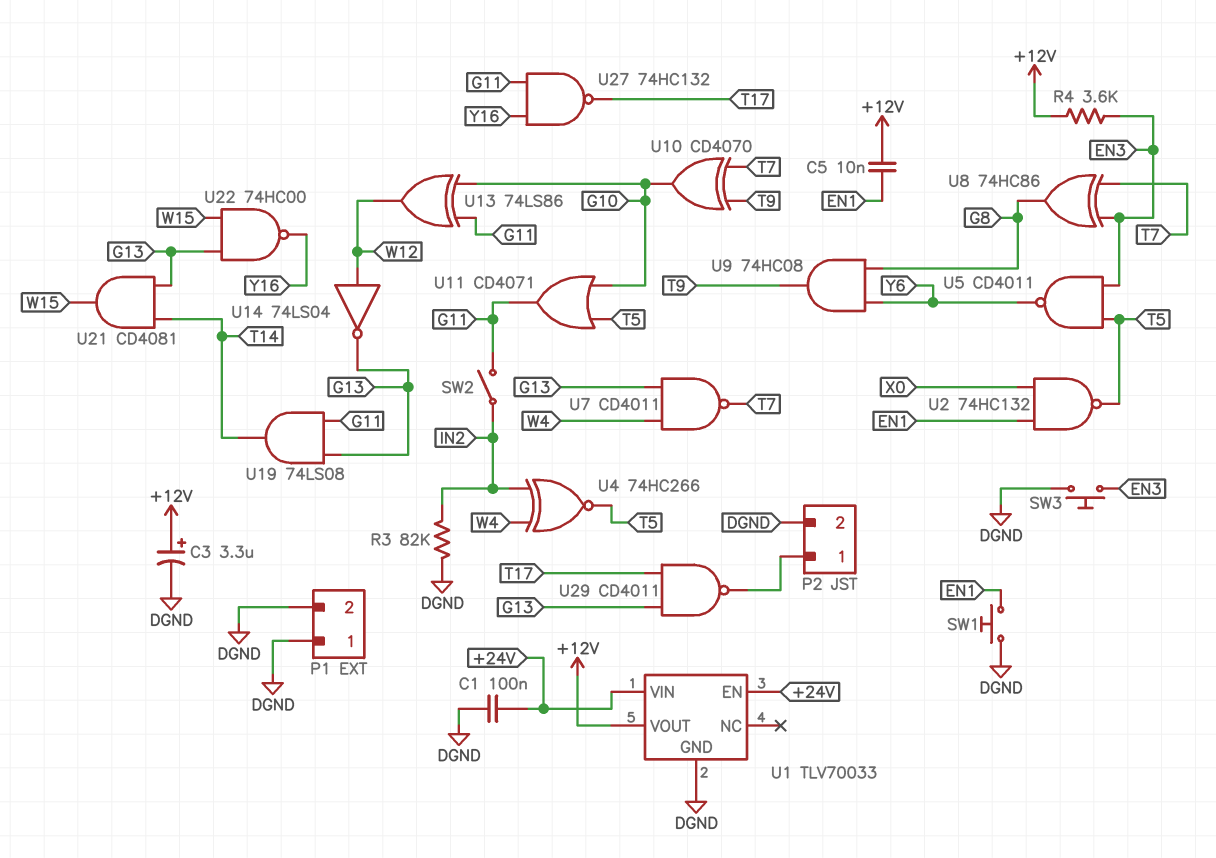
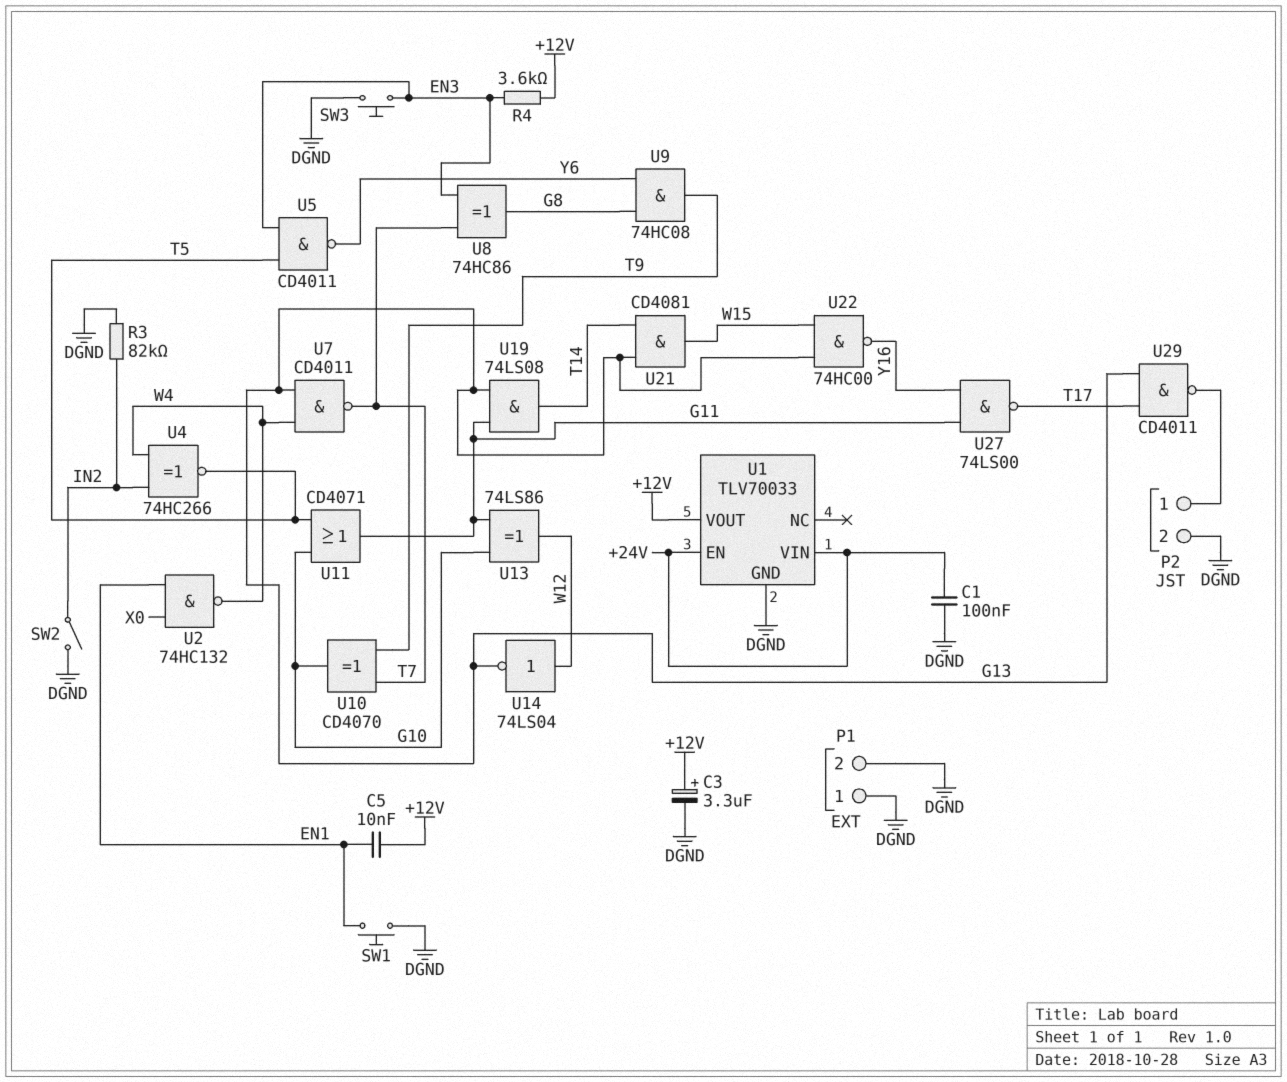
SW2: switch (G11, IN2) -> switch (DGND, IN2)
U2: NAND 74HC132 (in EN1, in X0, out T5) -> NAND 74HC132 (in EN1, in X0, out W4)
U27: NAND 74HC132 (in G11, in Y16, out T17) -> NAND 74LS00 (in G11, in Y16, out T17)

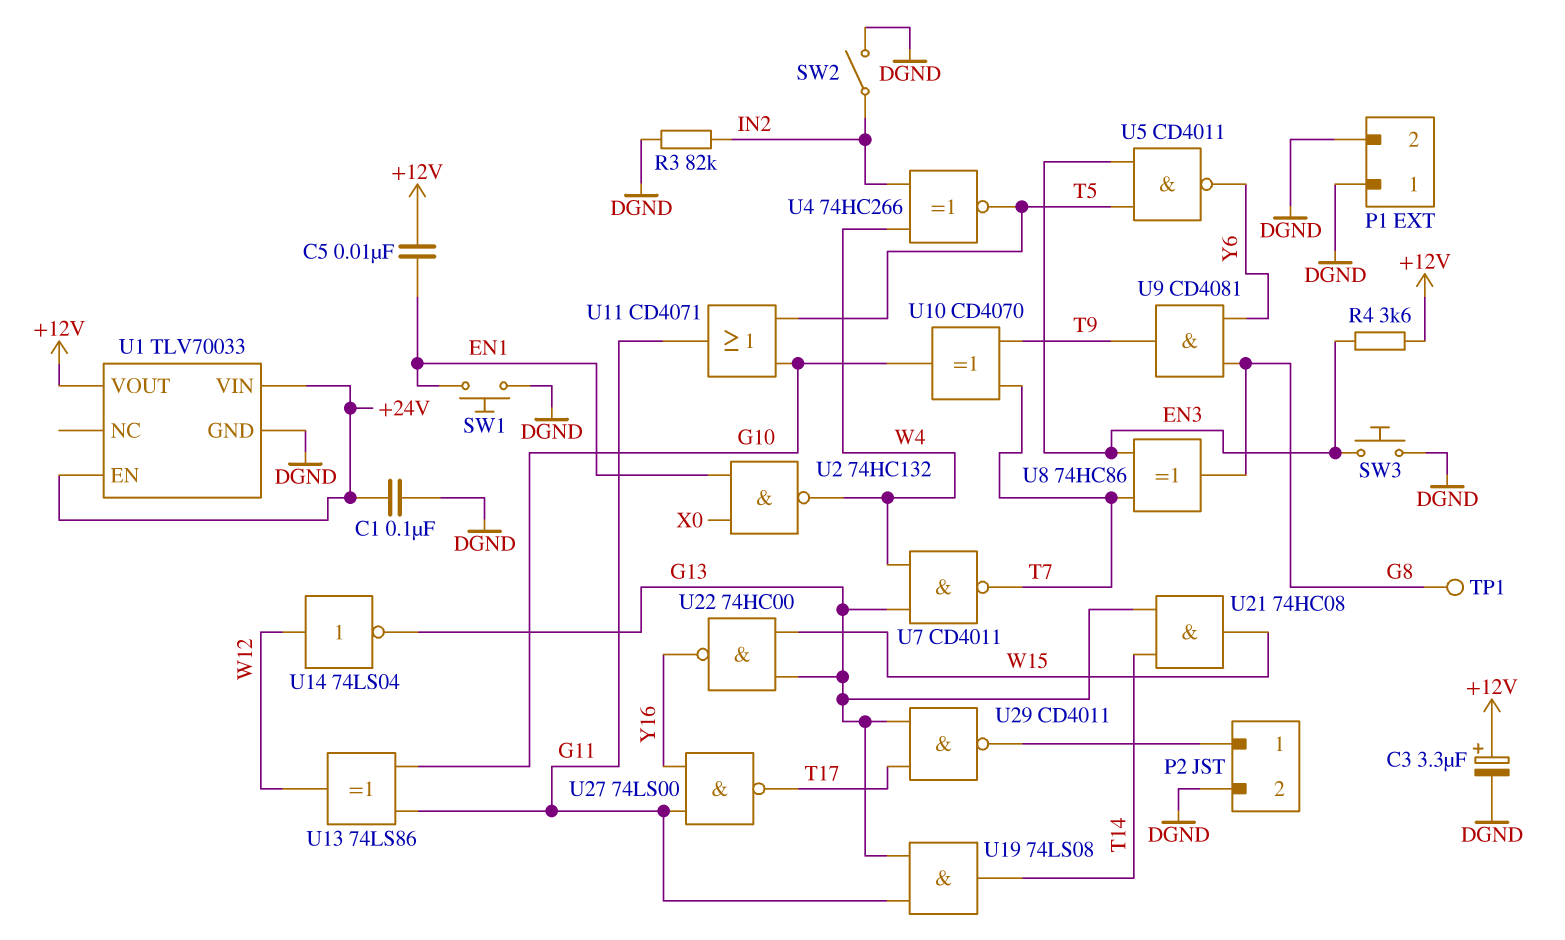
TP1: none -> test point (G8)
U9: AND 74HC08 (in G8, in Y6, out T9) -> AND CD4081 (in G8, in Y6, out T9)
U21: AND CD4081 (in G13, in T14, out W15) -> AND 74HC08 (in G13, in T14, out W15)

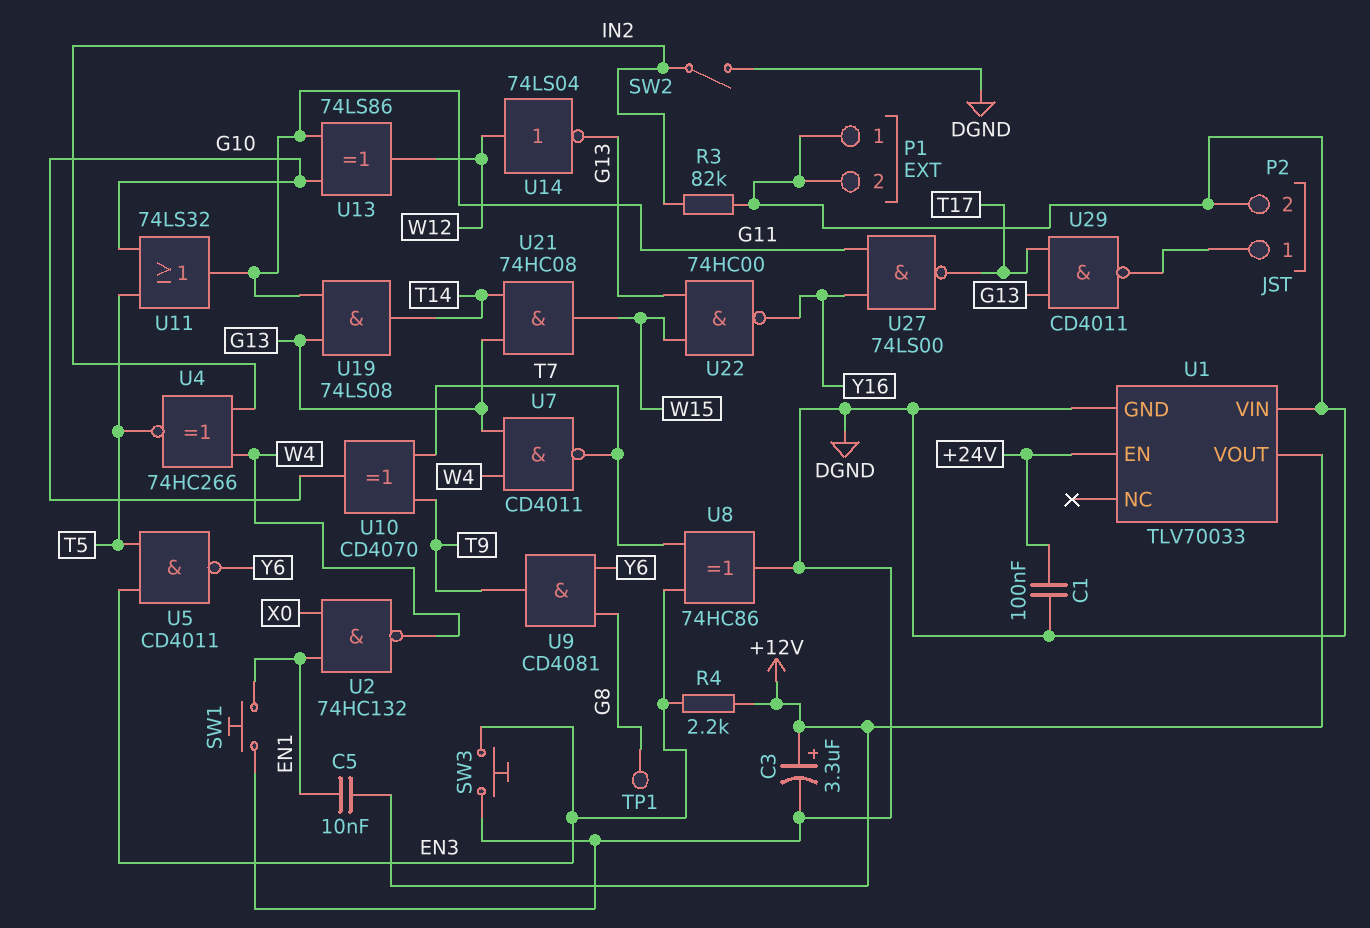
R4: 3.6k (+12V, EN3) -> 2.2k (+12V, EN3)
U1 pin VIN: +24V -> DGND
U8: XOR 74HC86 (in EN3, in T7, out G8) -> XOR 74HC86 (in EN3, in T7, out DGND)
U11: OR CD4071 (in G10, in T5, out G11) -> OR 74LS32 (in G10, in T5, out G11)

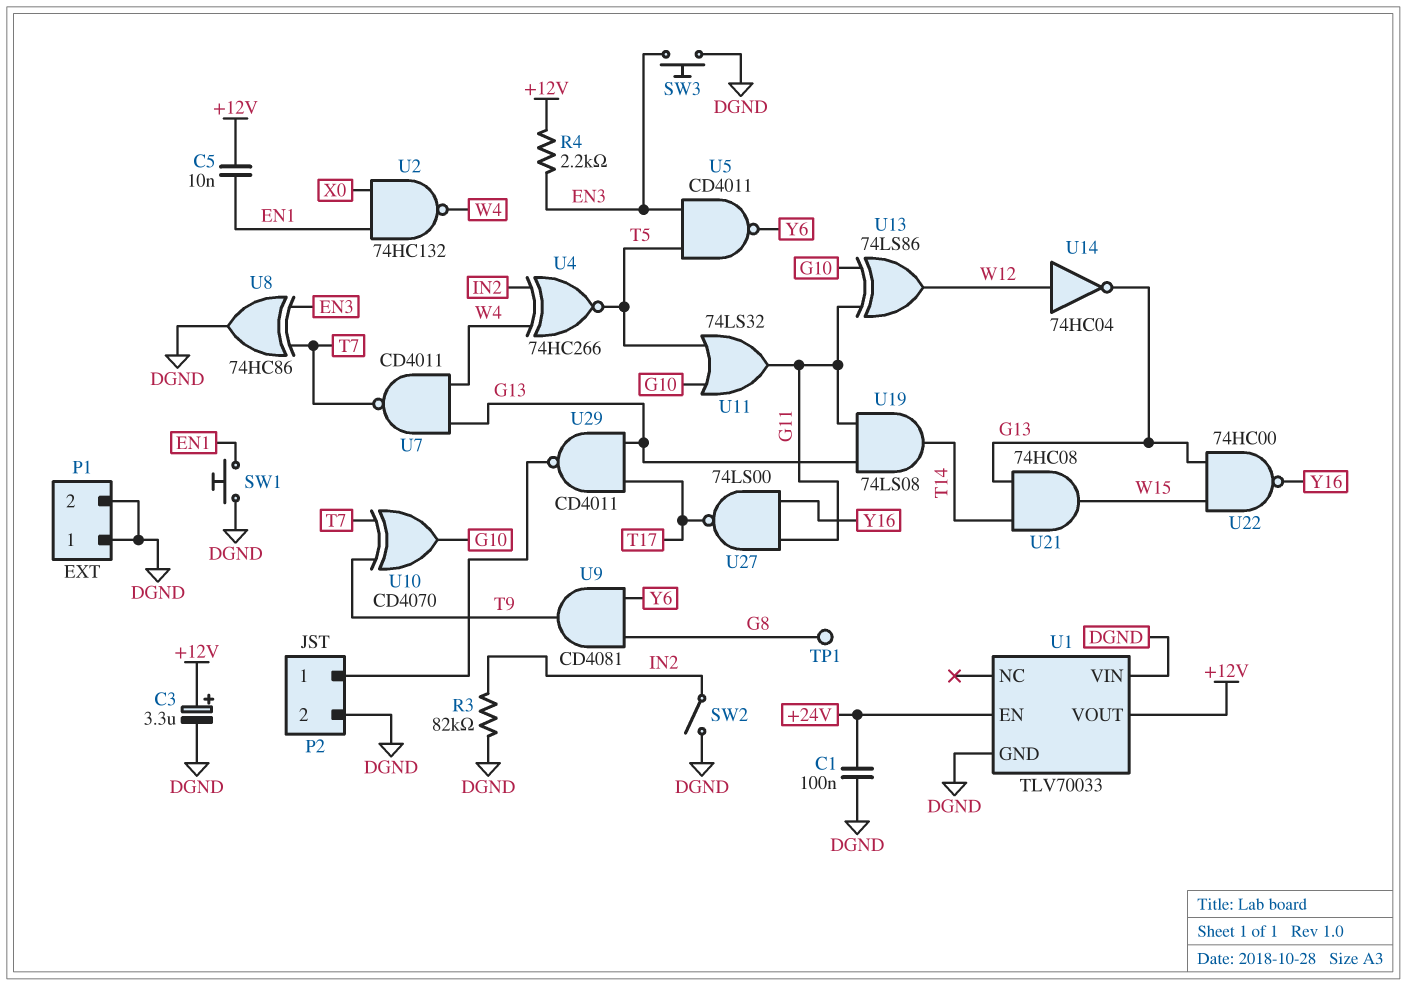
U14: NOT 74LS04 (in W12, out G13) -> NOT 74HC04 (in W12, out G13)

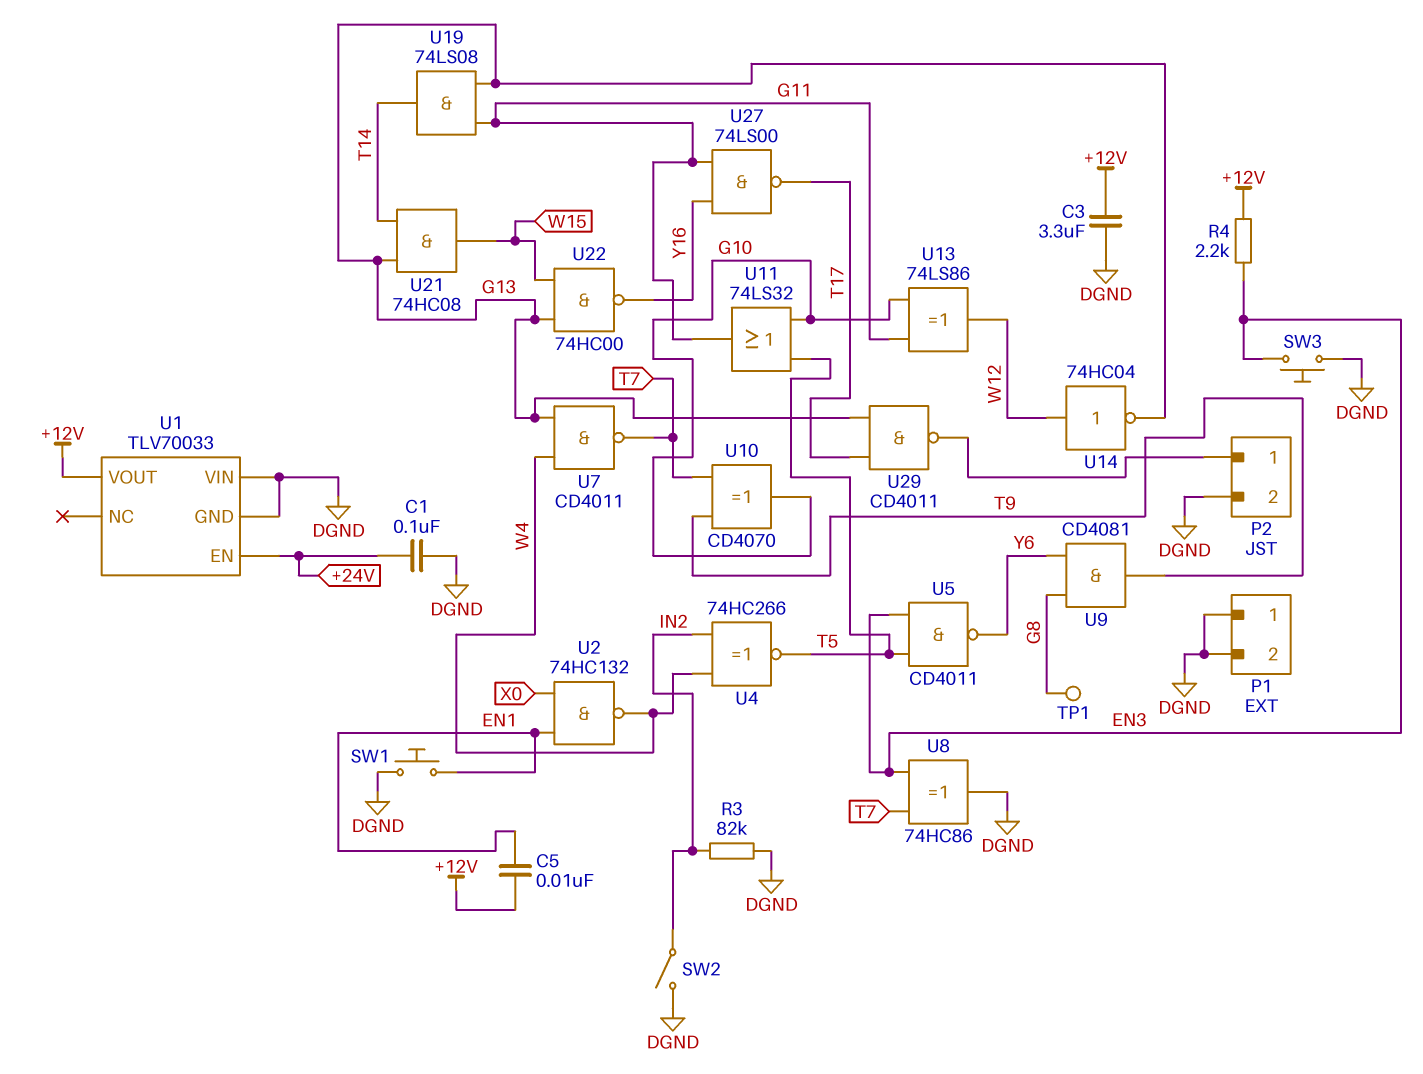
C3: 3.3uF (plus +12V, minus DGND) -> 3.3uF (+12V, DGND)

